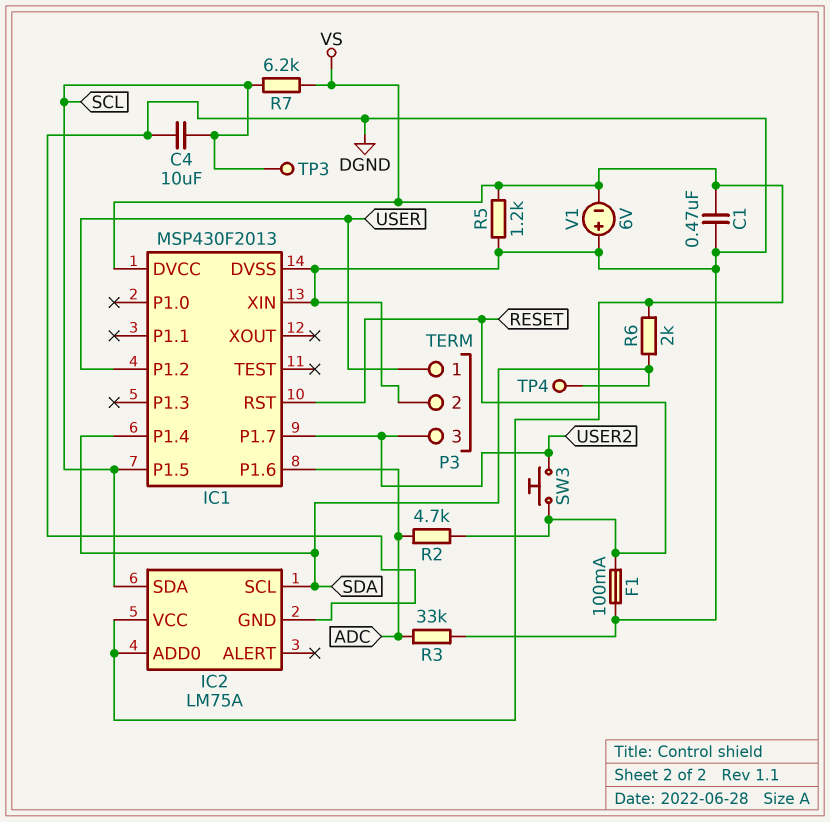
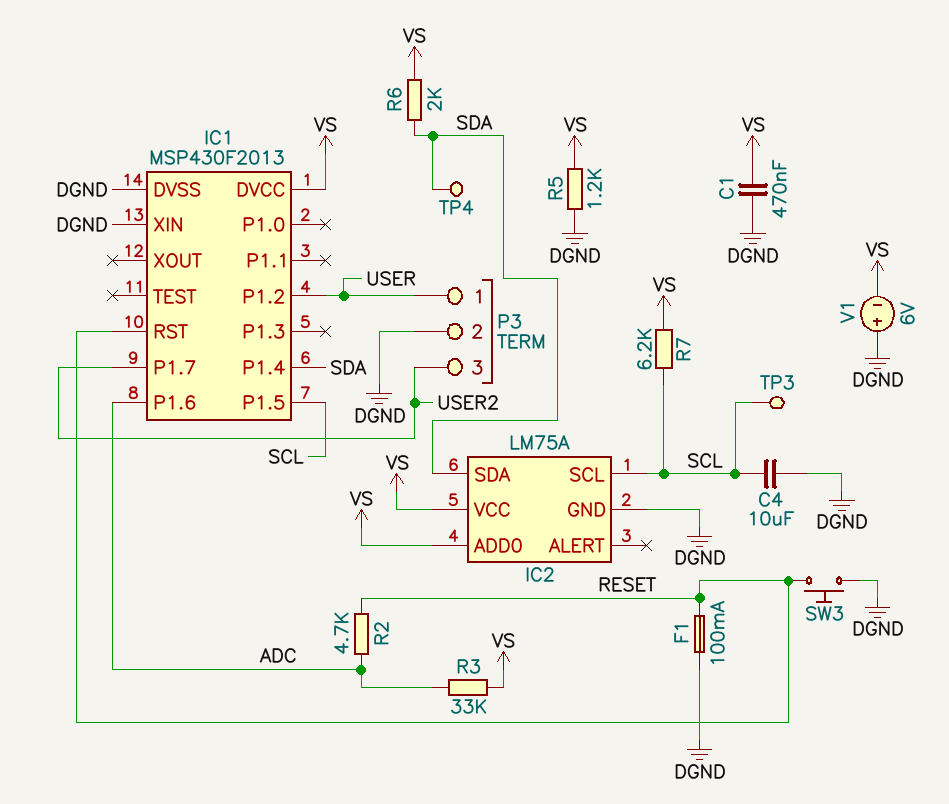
IC2 pin SCL: SDA -> SCL
IC2 pin SDA: SCL -> SDA
R3: 33k (ADC, DGND) -> 33k (ADC, VS)
SW3: button (RESET, USER2) -> button (DGND, RESET)

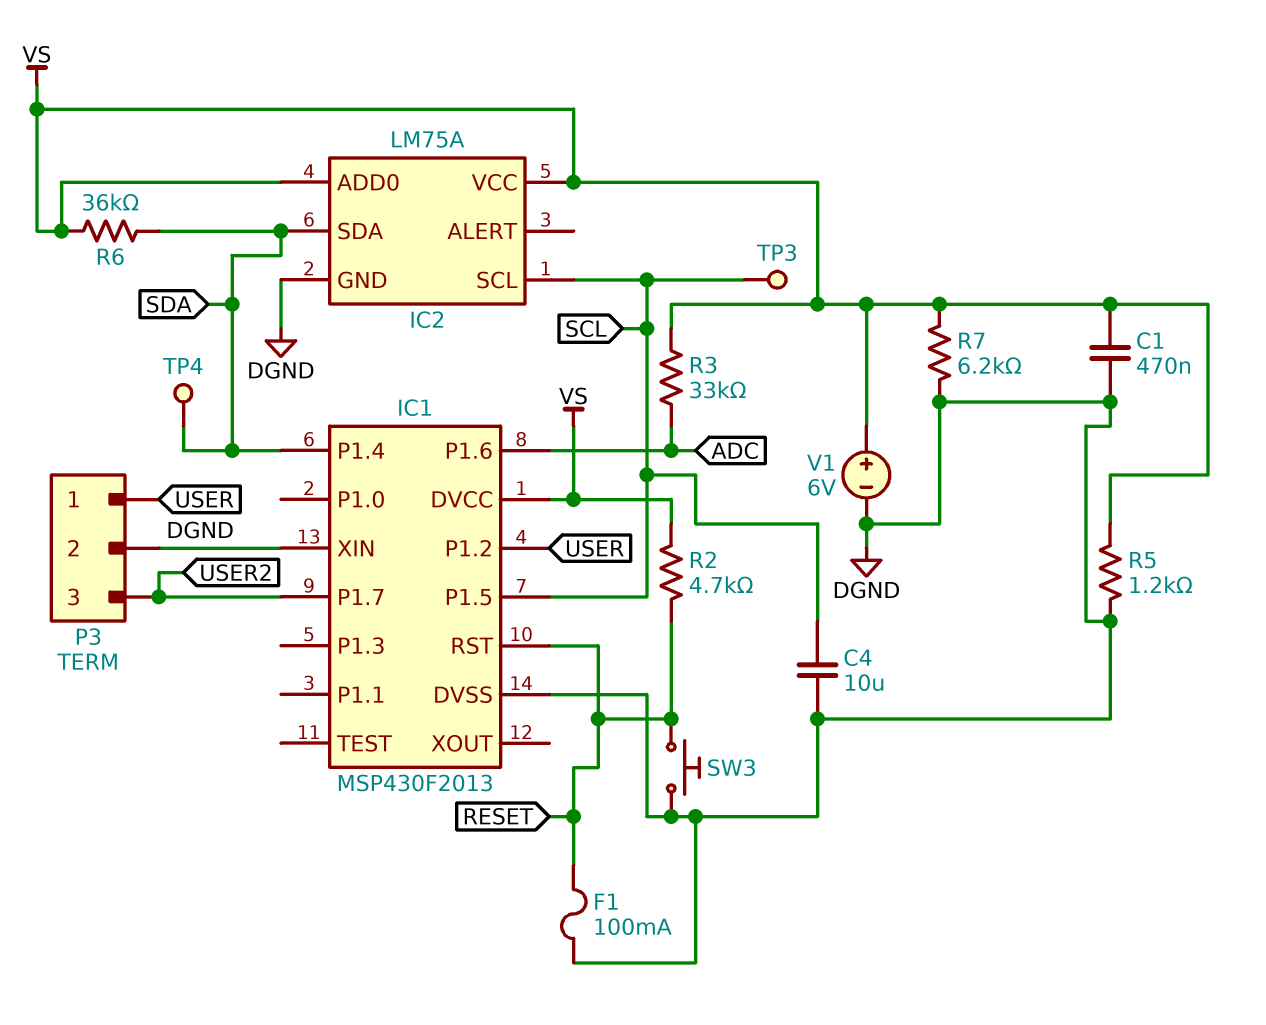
R2: 4.7k (ADC, RESET) -> 4.7k (RESET, VS)
R6: 2k (SDA, VS) -> 36k (SDA, VS)
R7: 6.2k (SCL, VS) -> 6.2k (DGND, VS)
V1: 6V (plus DGND, minus VS) -> 6V (plus VS, minus DGND)

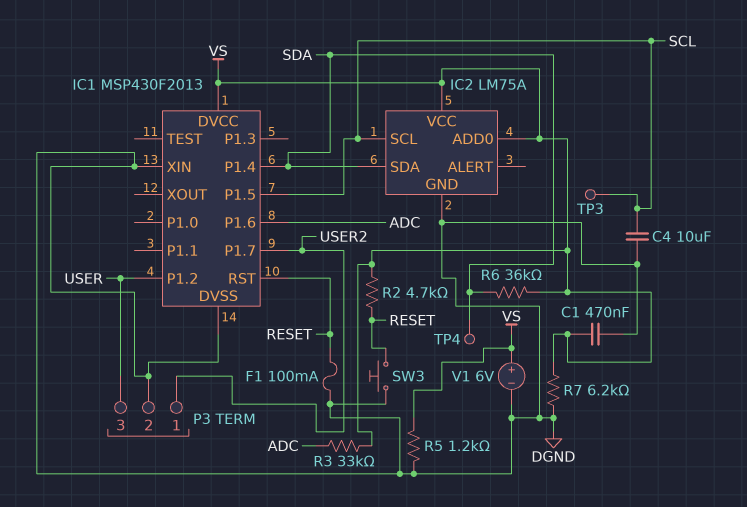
P3 pin 1: USER -> USER2
P3 pin 3: USER2 -> USER

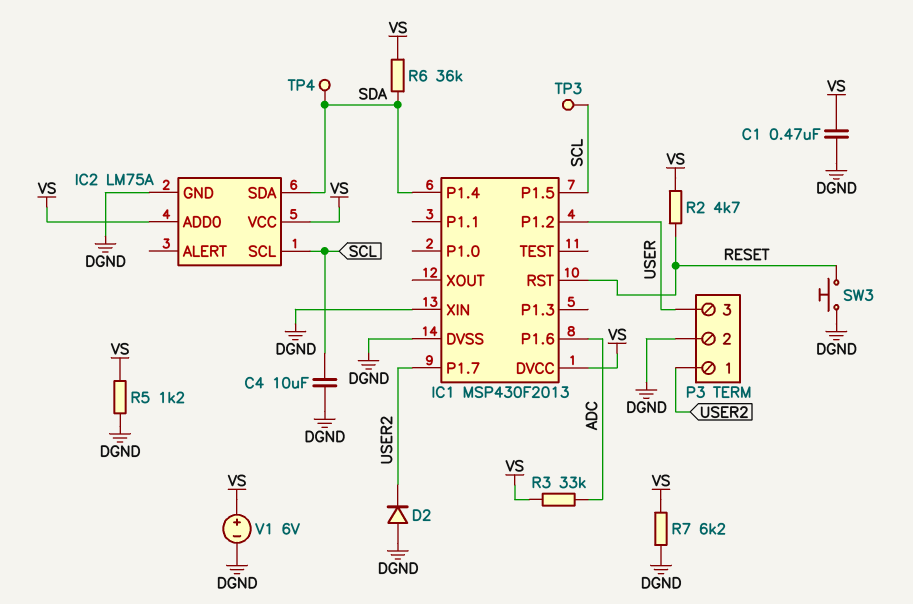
D2: none -> diode (A DGND, K USER2)
F1: 100mA (DGND, RESET) -> none

